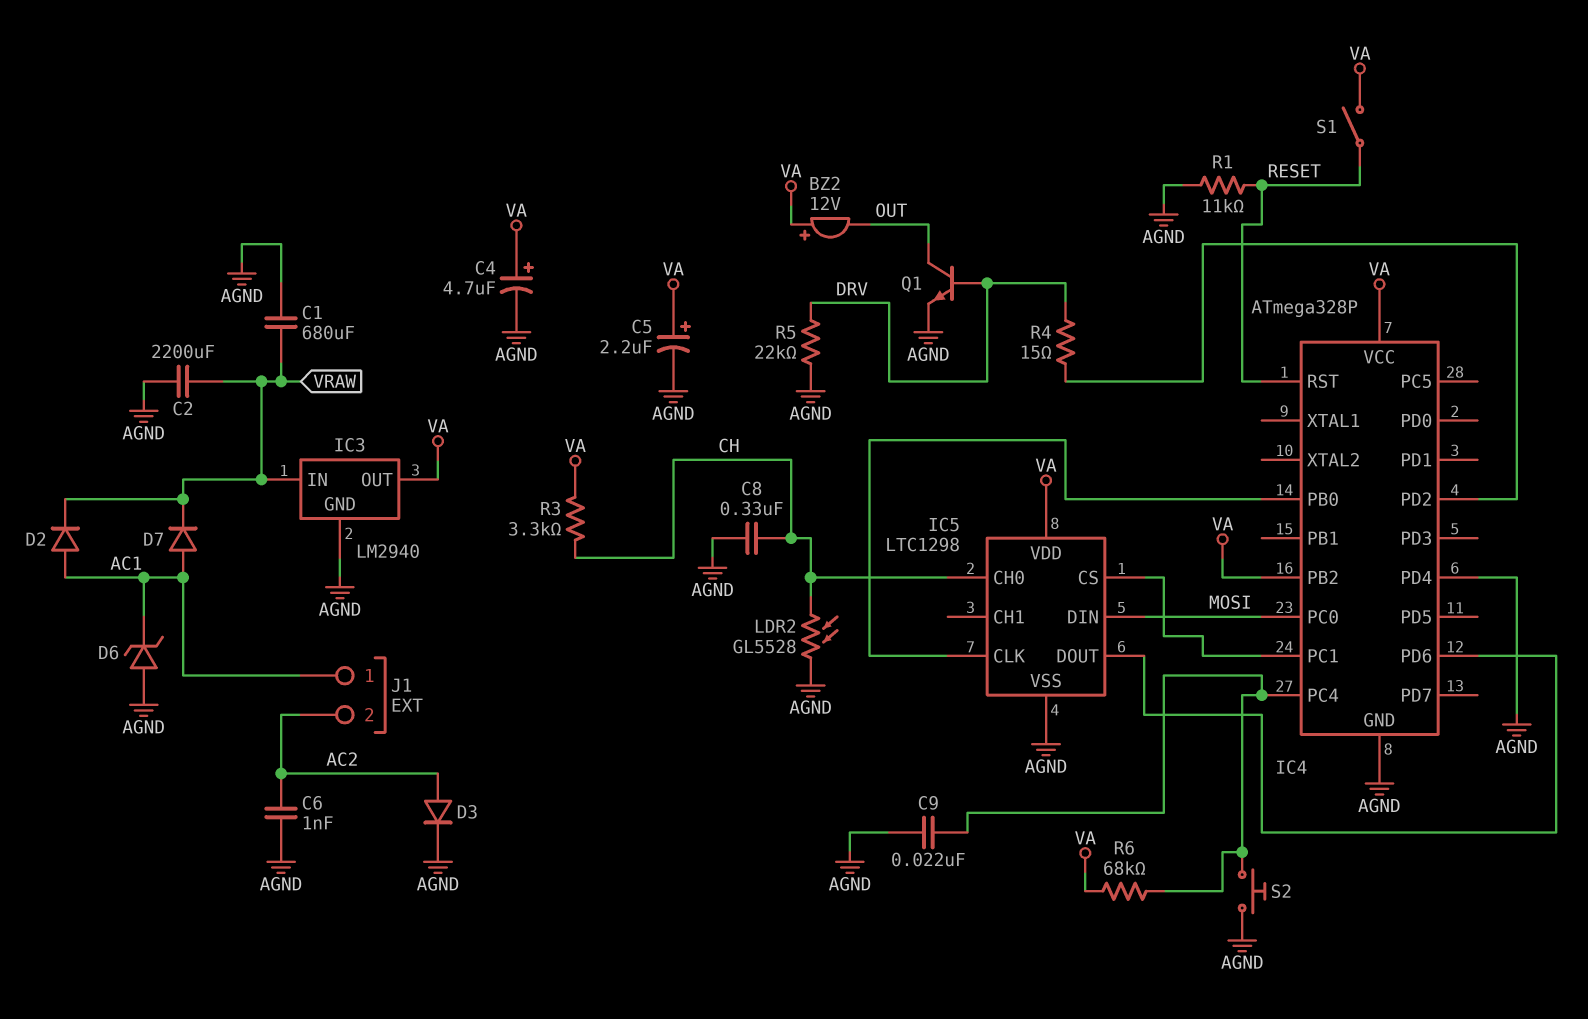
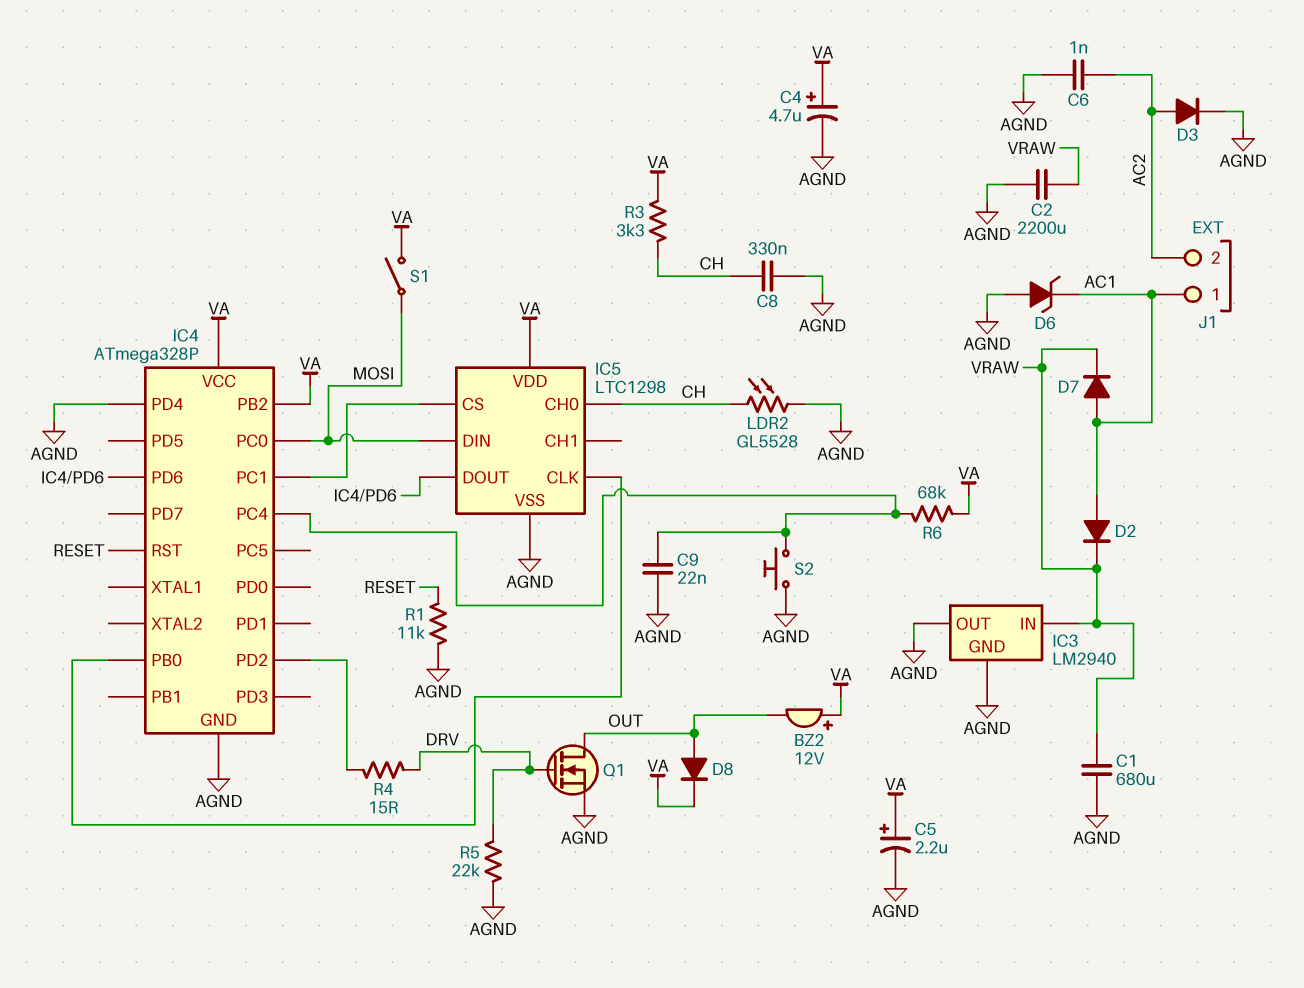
D8: none -> diode (A OUT, K VA)
IC3 pin OUT: VA -> AGND
Q1: NPN (B DRV, C OUT, E AGND) -> NMOS (G DRV, D OUT, S AGND)
S1: switch (RESET, VA) -> switch (MOSI, VA)

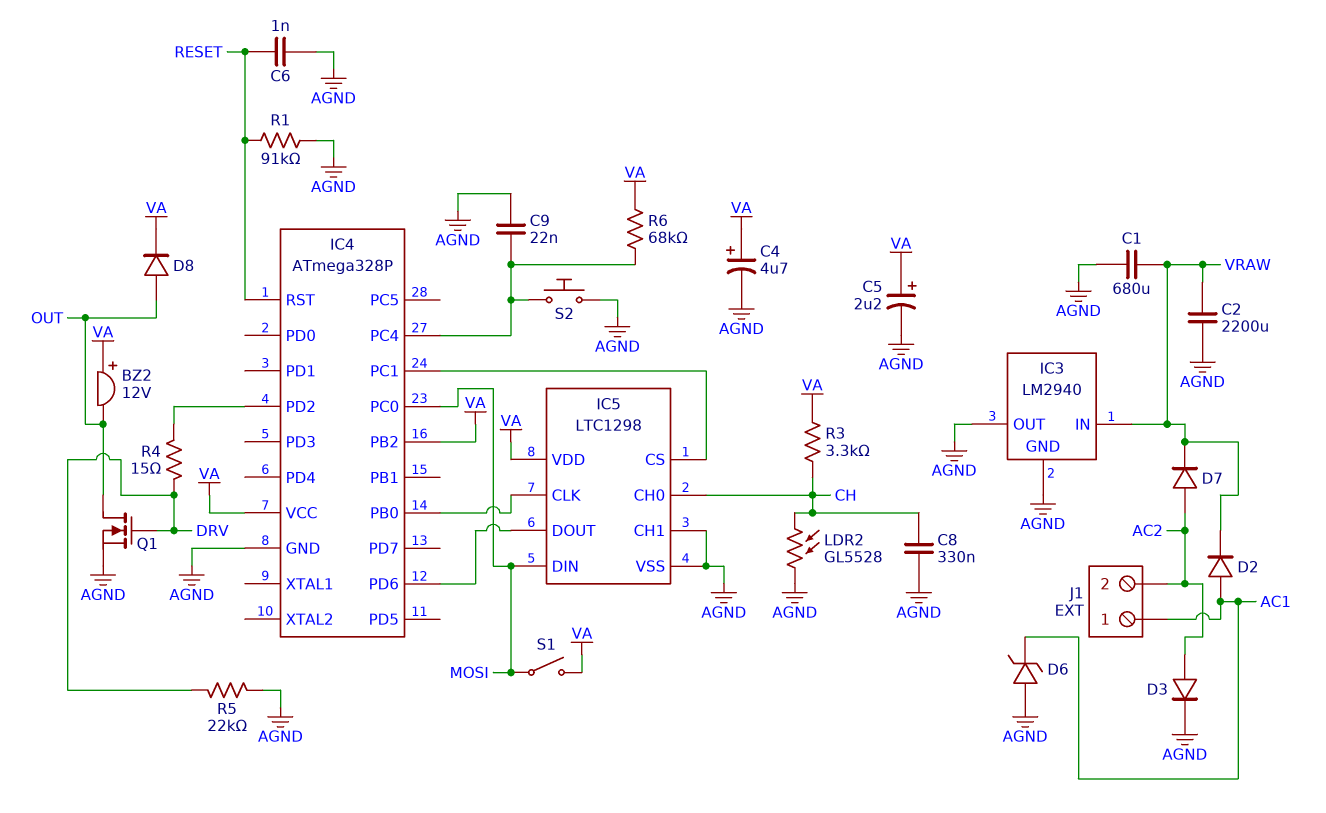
C6: 1nF (AC2, AGND) -> 1nF (AGND, RESET)
D7: diode (A AC1, K VRAW) -> diode (A AC2, K VRAW)
IC4 pin PD4: AGND -> none
IC5 pin CH1: none -> AGND
R1: 11k (AGND, RESET) -> 91k (AGND, RESET)

